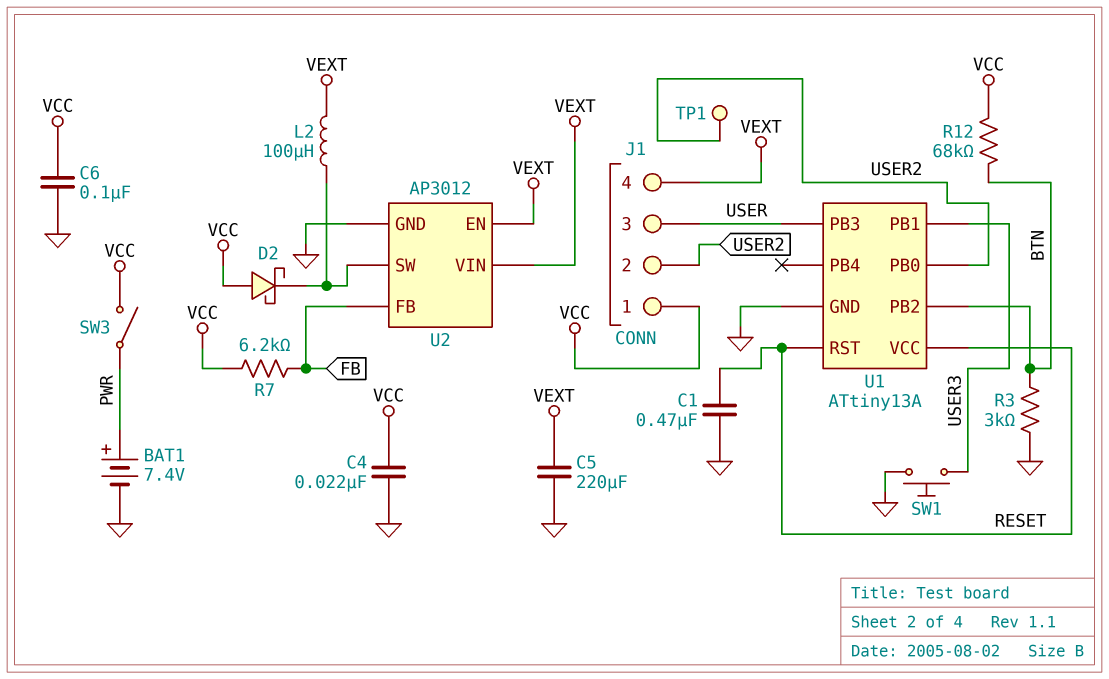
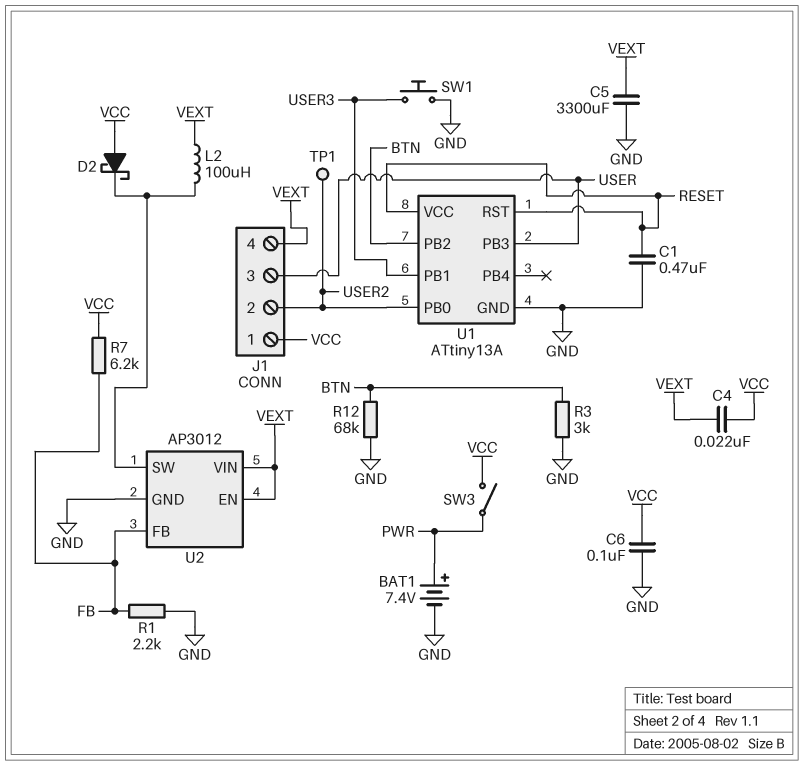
C4: 22nF (GND, VCC) -> 22nF (VCC, VEXT)
C5: 220uF (GND, VEXT) -> 3300uF (GND, VEXT)
R1: none -> 2.2k (FB, GND)
R12: 68k (BTN, VCC) -> 68k (BTN, GND)

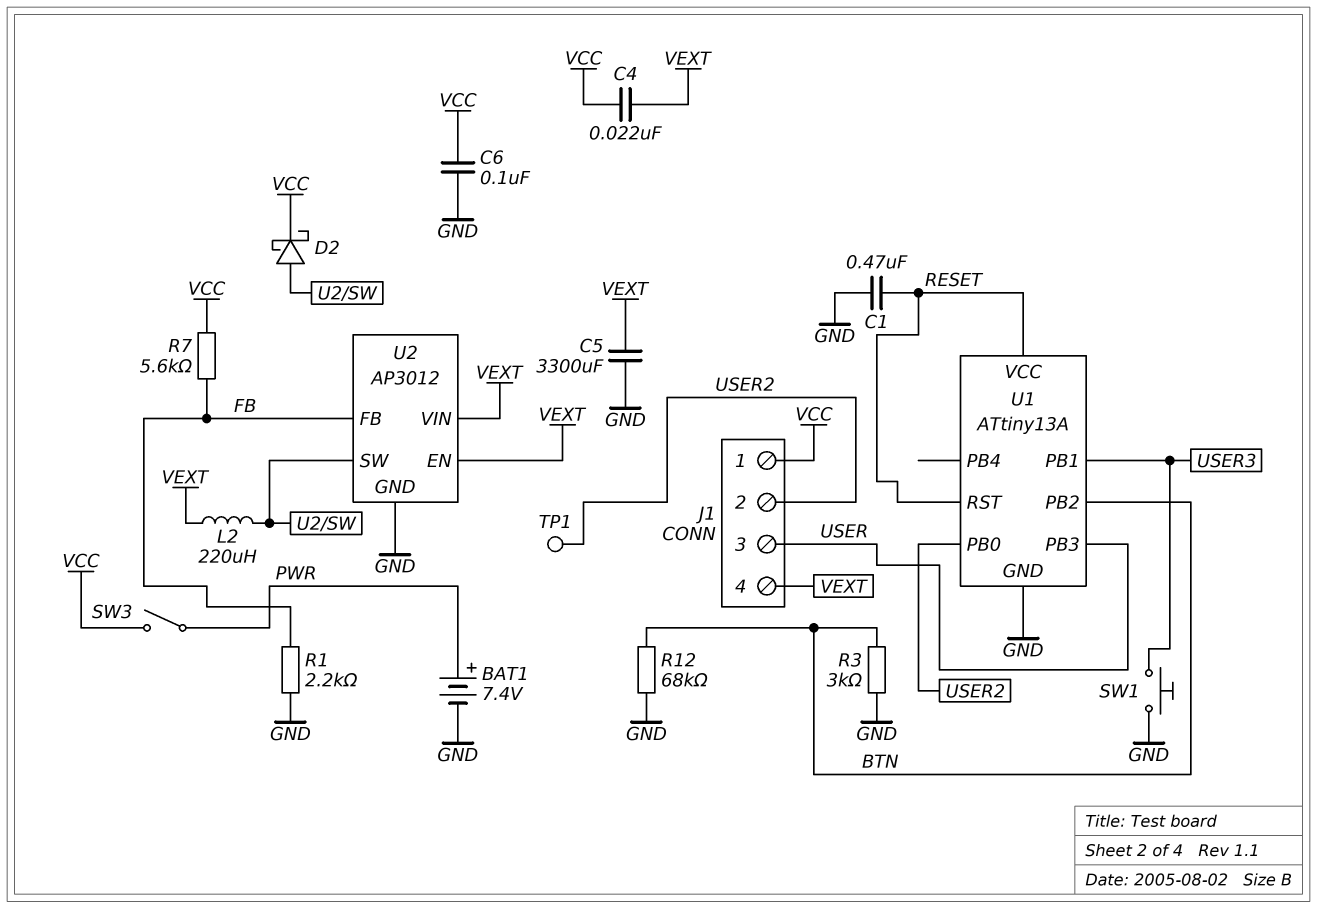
D2: schottky (A VCC, K U2/SW) -> schottky (A U2/SW, K VCC)
L2: 100uH (U2/SW, VEXT) -> 220uH (U2/SW, VEXT)
R7: 6.2k (FB, VCC) -> 5.6k (FB, VCC)

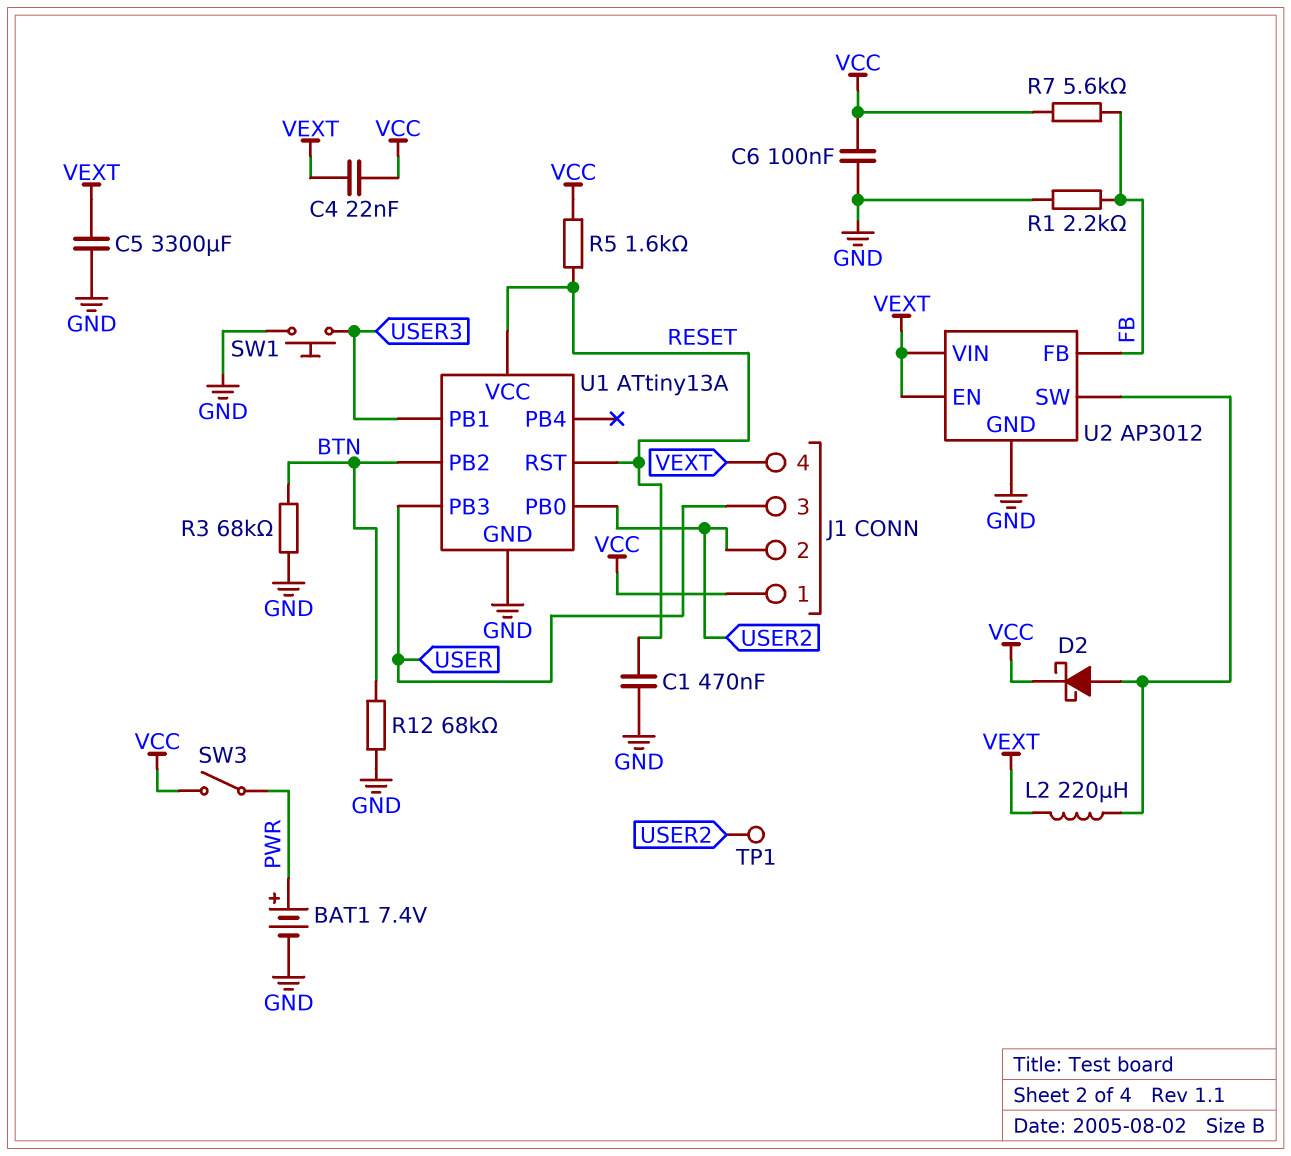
R3: 3k (BTN, GND) -> 68k (BTN, GND)
R5: none -> 1.6k (RESET, VCC)

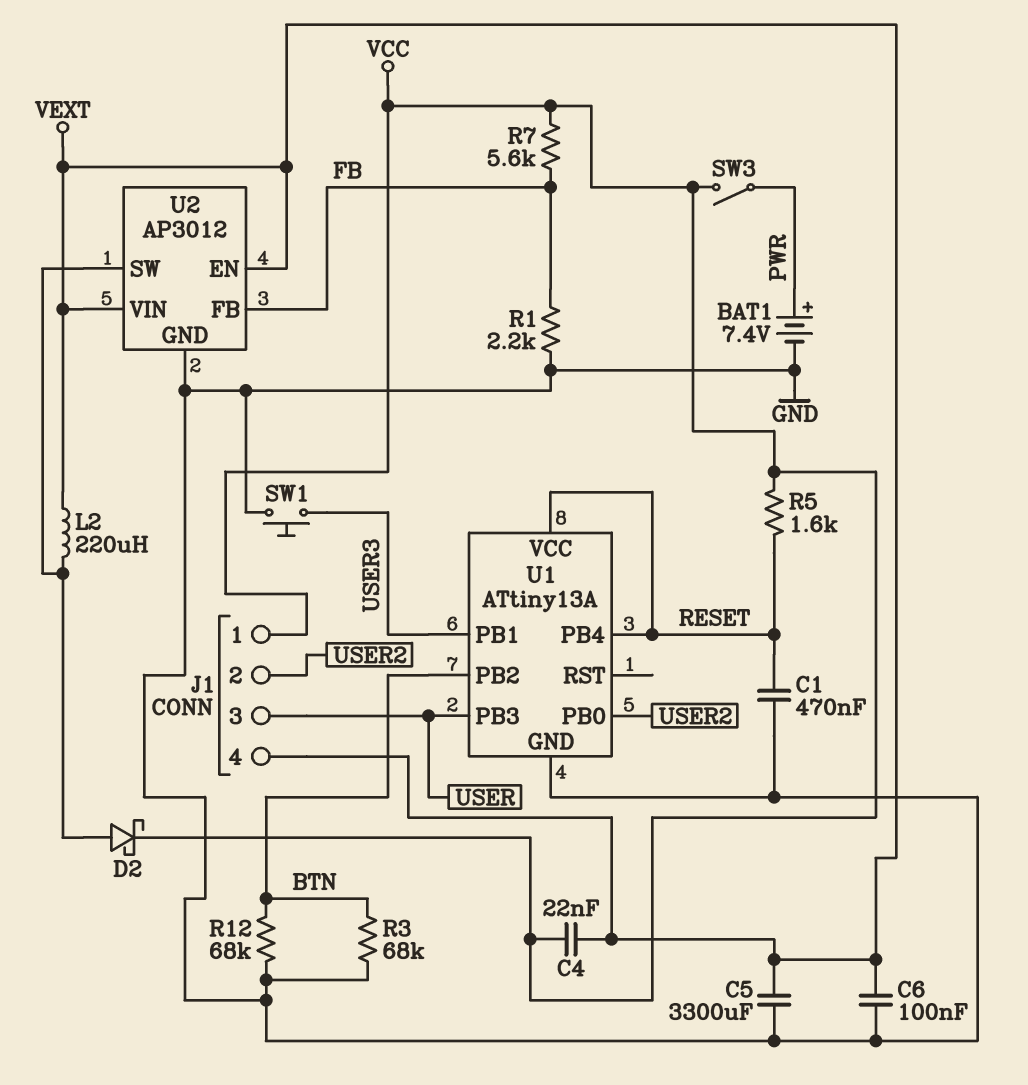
C6: 100nF (GND, VCC) -> 100nF (GND, VEXT)
TP1: test point (USER2) -> none
U1 pin PB4: none -> RESET
U1 pin RST: RESET -> none

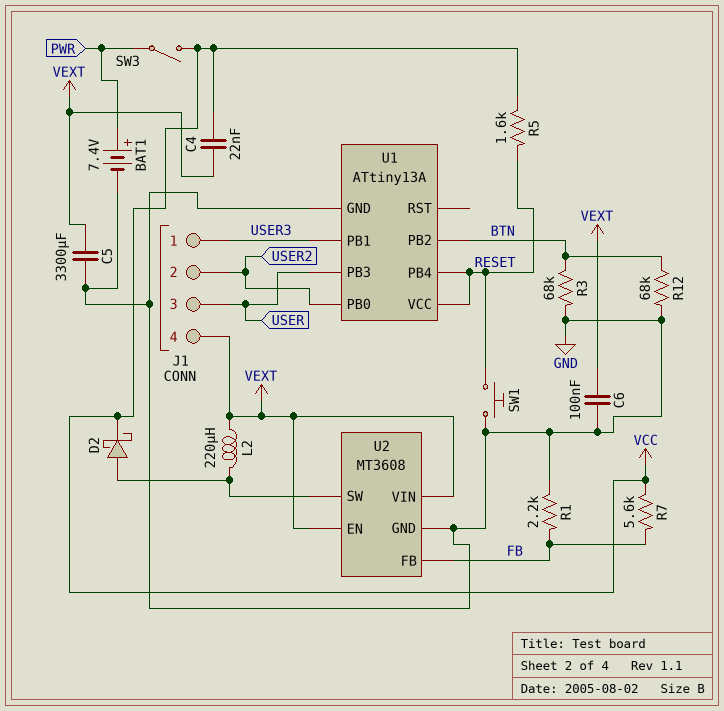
C1: 470nF (GND, RESET) -> none
J1 pin 1: VCC -> USER3
SW1: button (GND, USER3) -> button (GND, RESET)
U2: AP3012 -> MT3608

